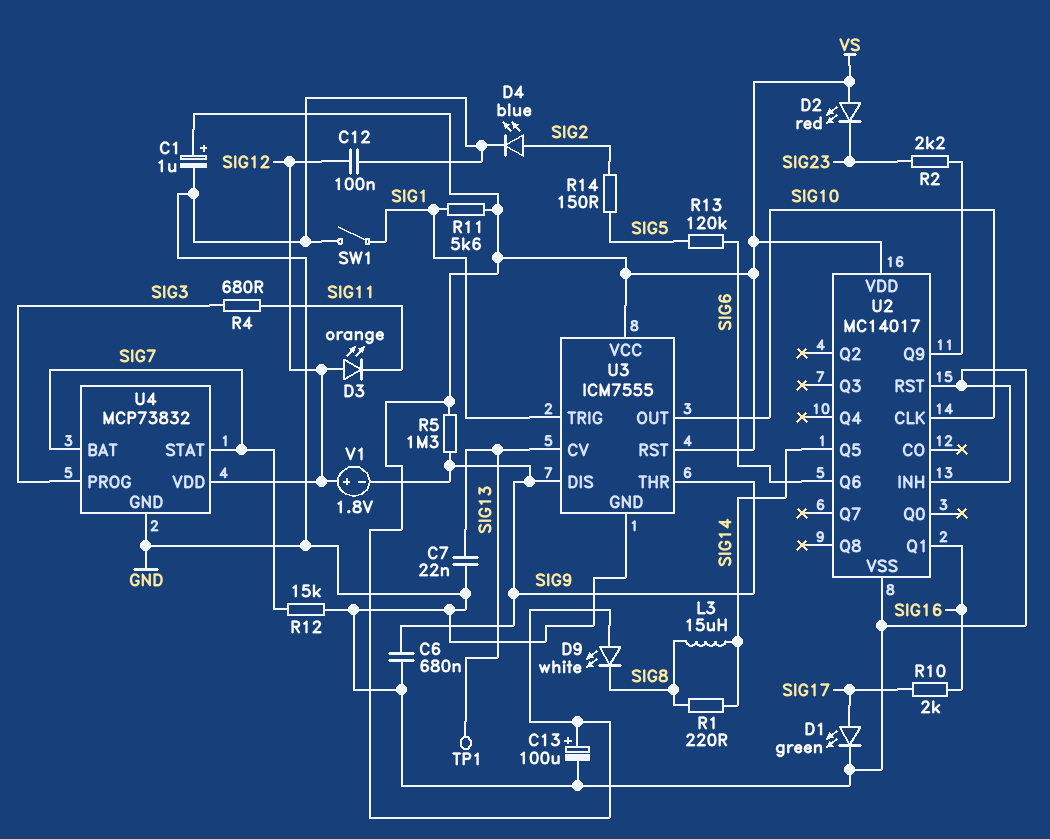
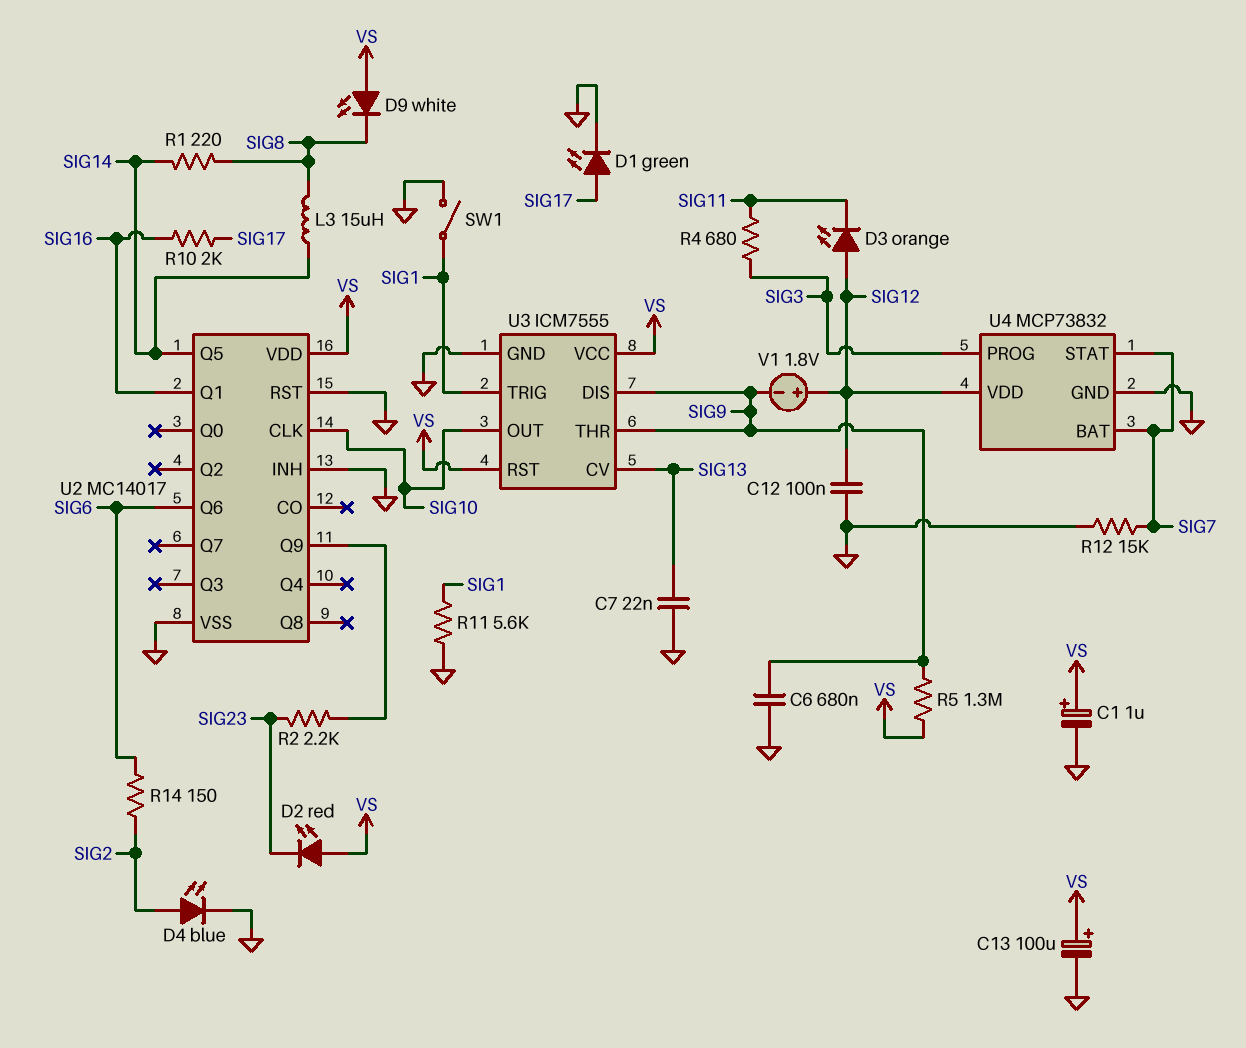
R11: 5.6k (SIG1, VS) -> 5.6k (GND, SIG1)
R13: 120k (SIG5, SIG6) -> none
R14: 150 (SIG2, SIG5) -> 150 (SIG2, SIG6)
TP1: test point (SIG13) -> none

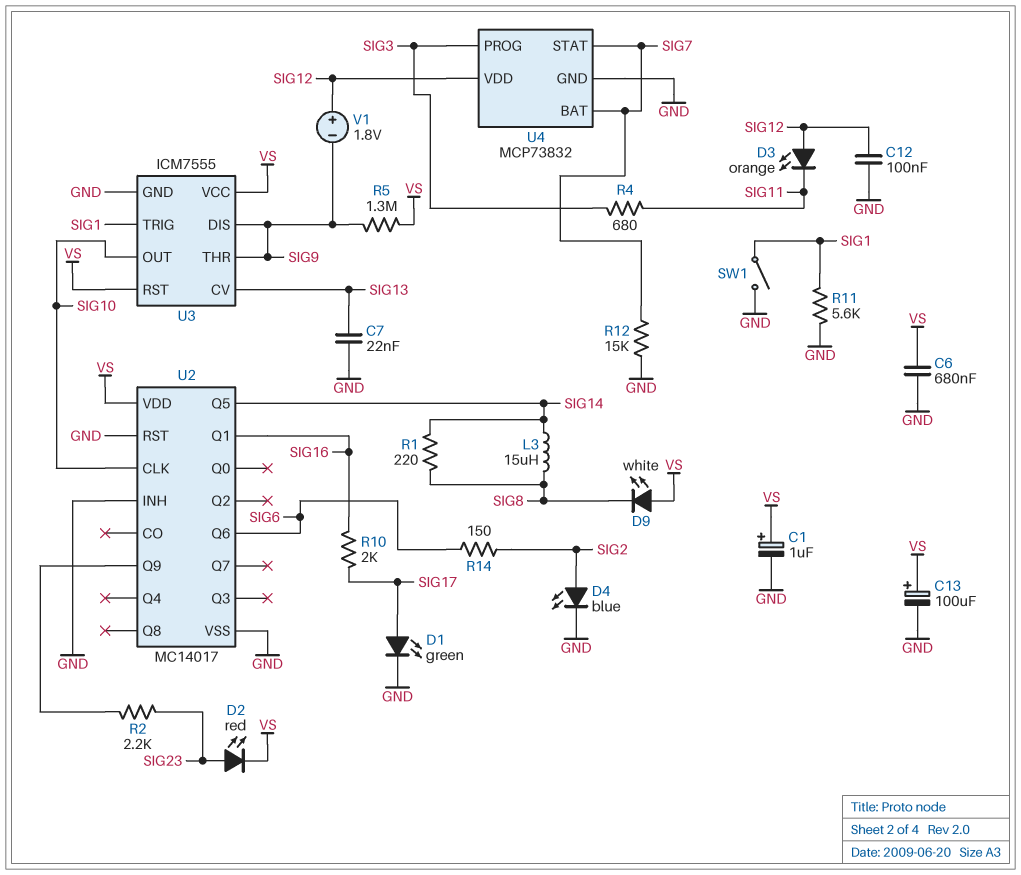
C6: 680nF (GND, SIG9) -> 680nF (GND, VS)
D2: LED red (A VS, K SIG23) -> LED red (A SIG23, K VS)

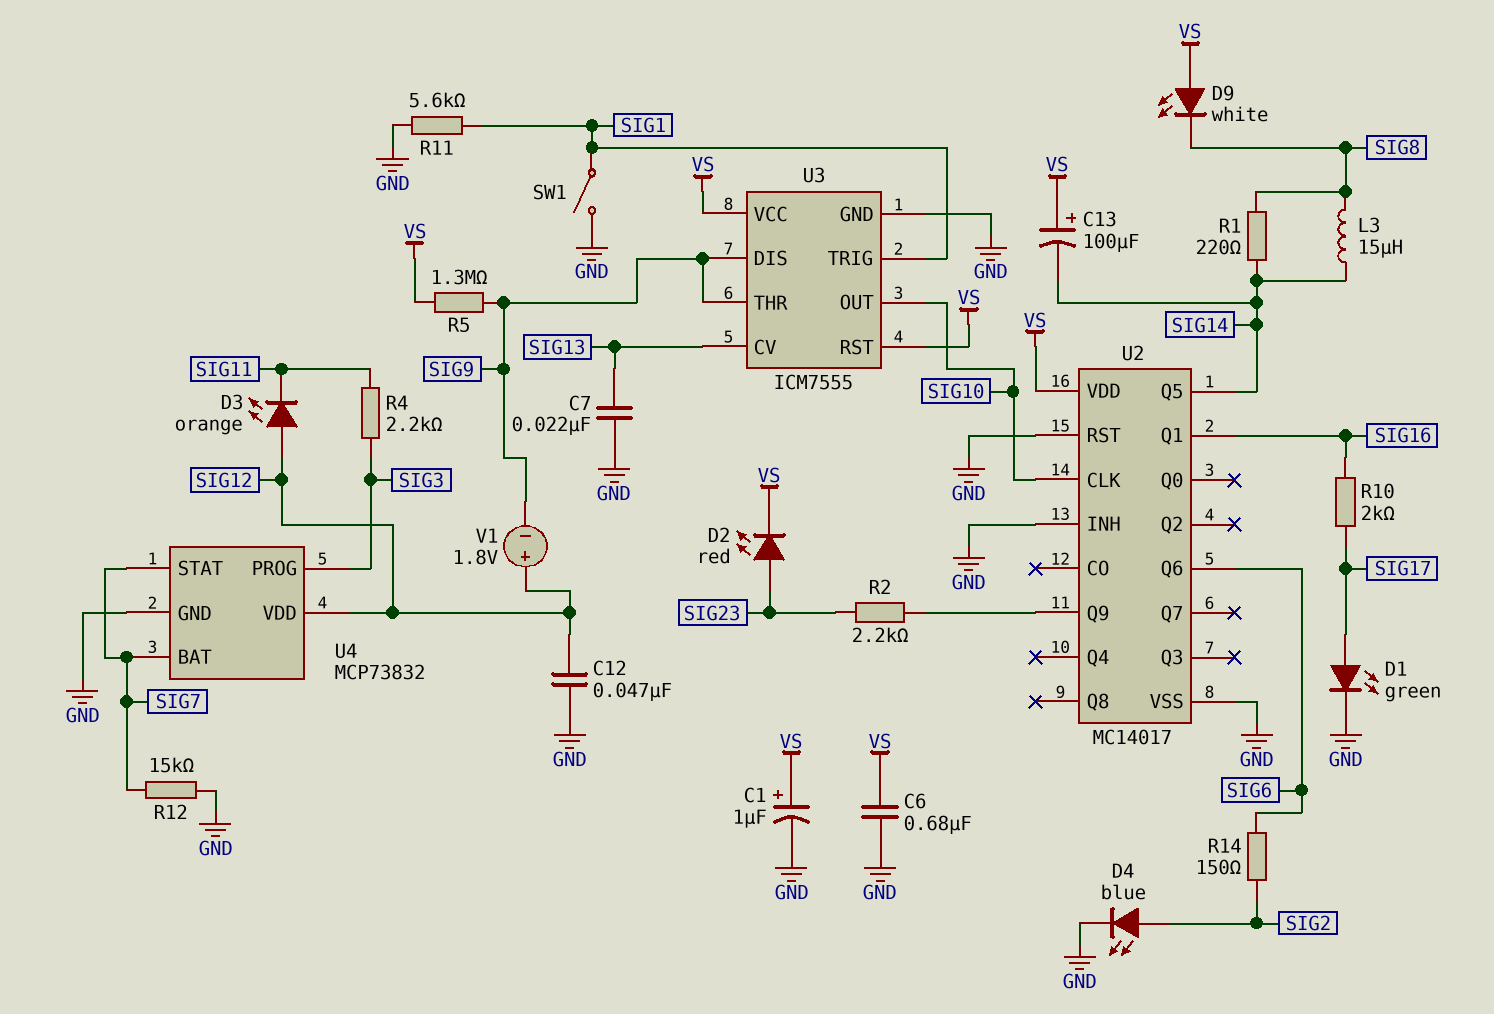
C12: 100nF (GND, SIG12) -> 47nF (GND, SIG12)
C13: 100uF (plus VS, minus GND) -> 100uF (plus VS, minus SIG14)
R4: 680 (SIG3, SIG11) -> 2.2k (SIG3, SIG11)

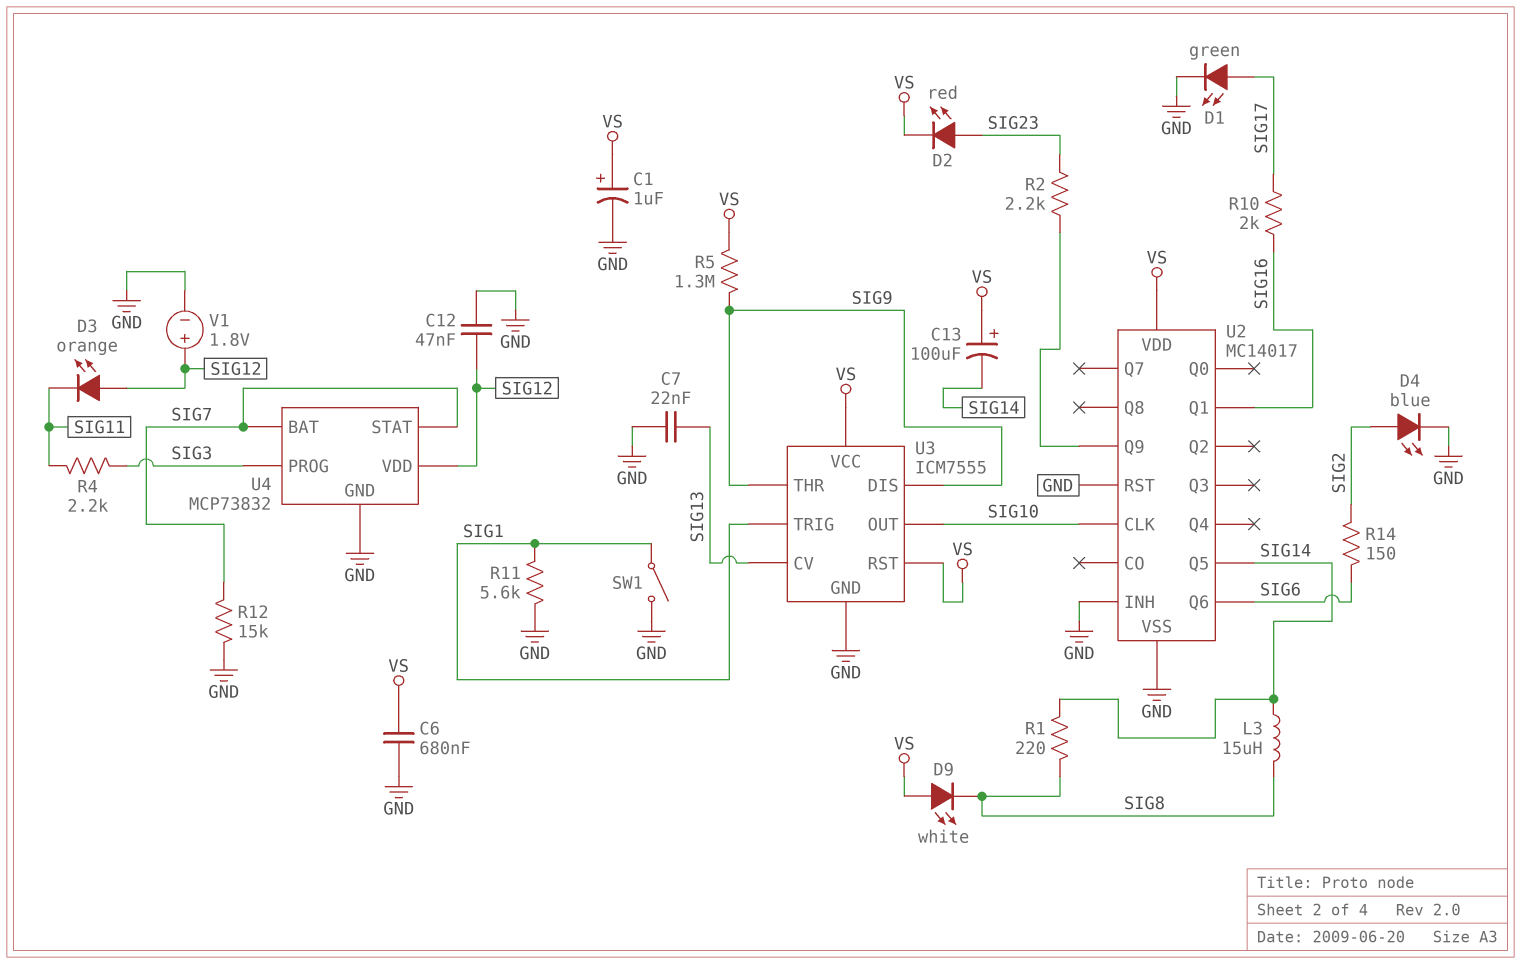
V1: 1.8V (plus SIG12, minus SIG9) -> 1.8V (plus SIG12, minus GND)

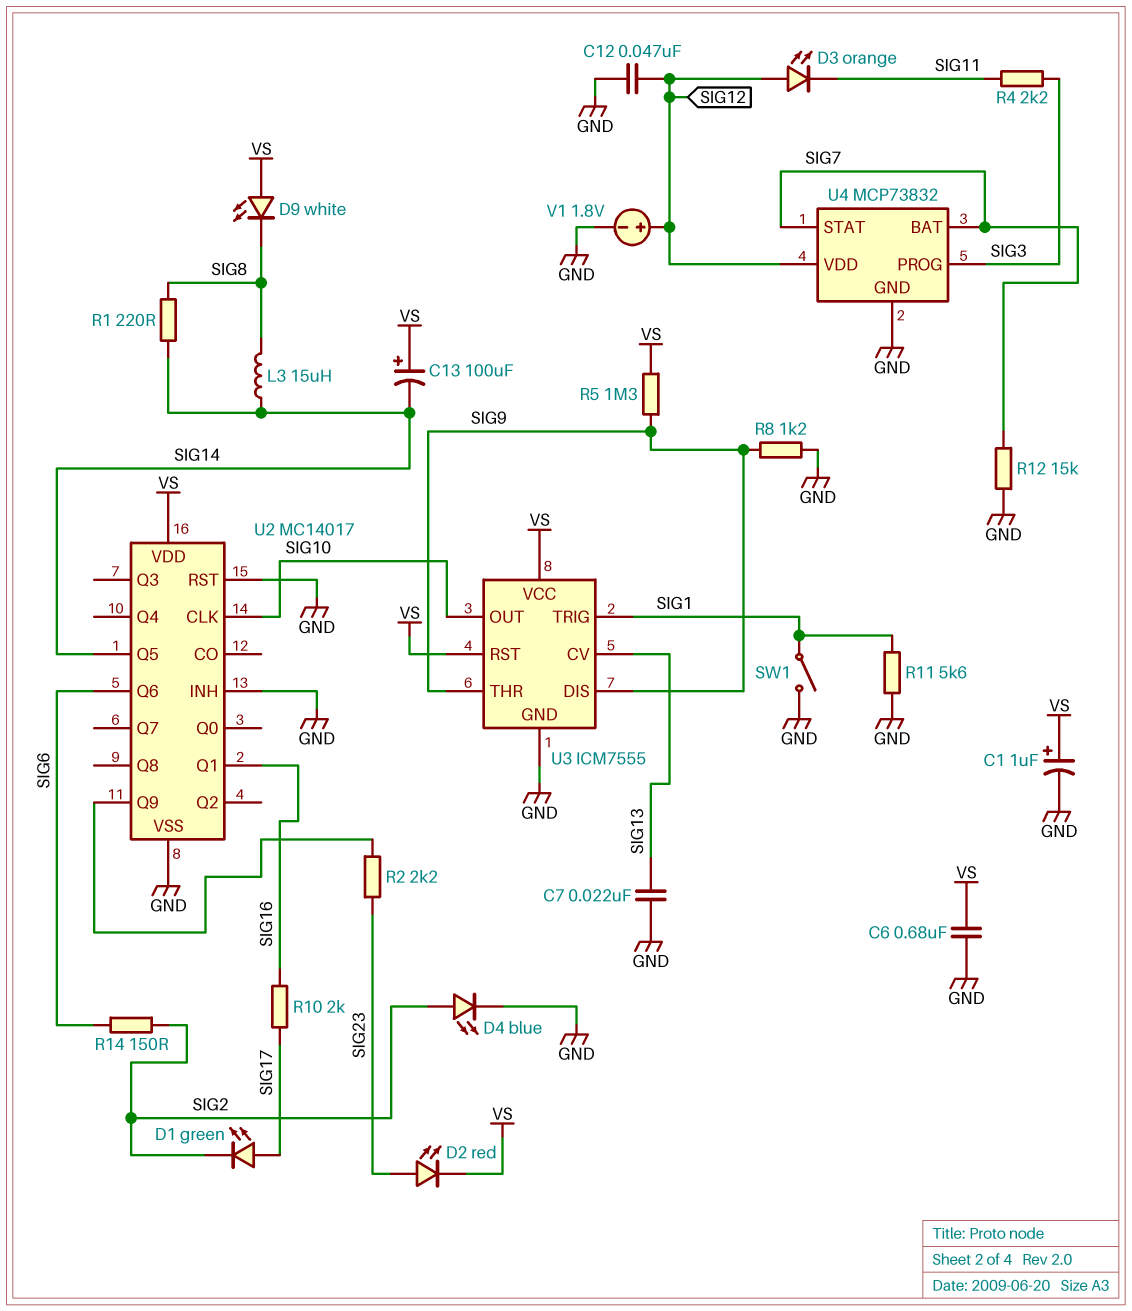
D1: LED green (A SIG17, K GND) -> LED green (A SIG17, K SIG2)
R8: none -> 1.2k (GND, SIG9)

